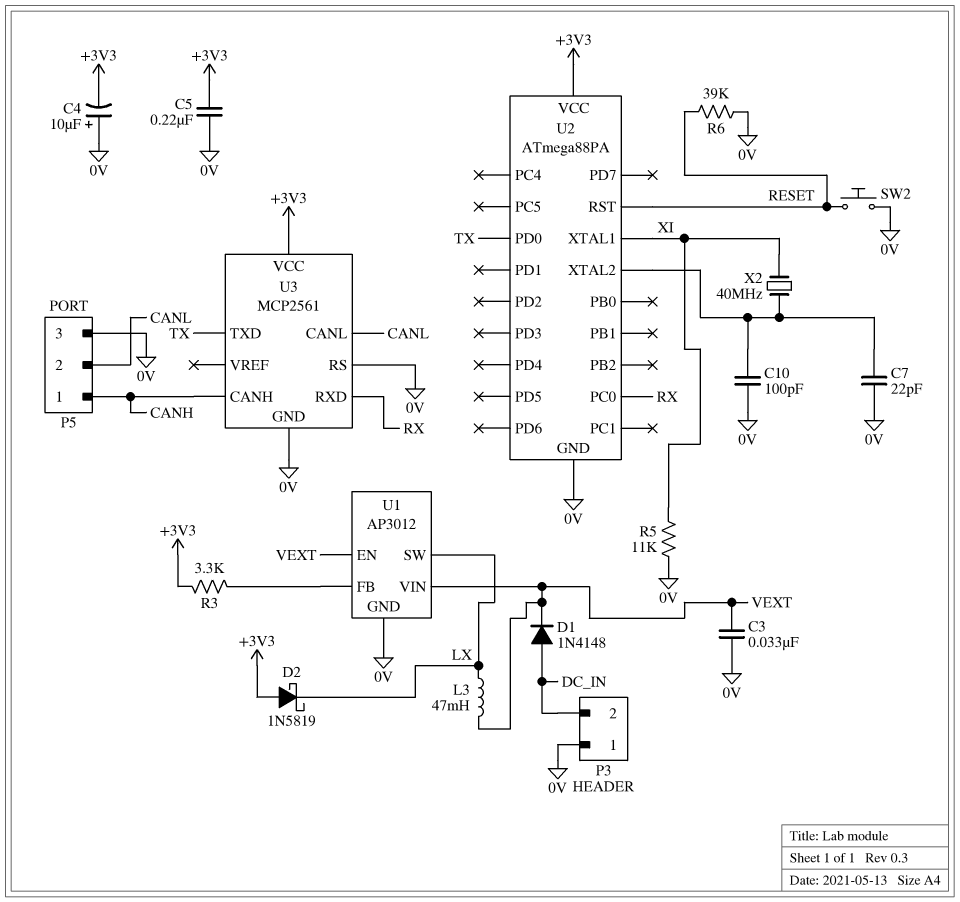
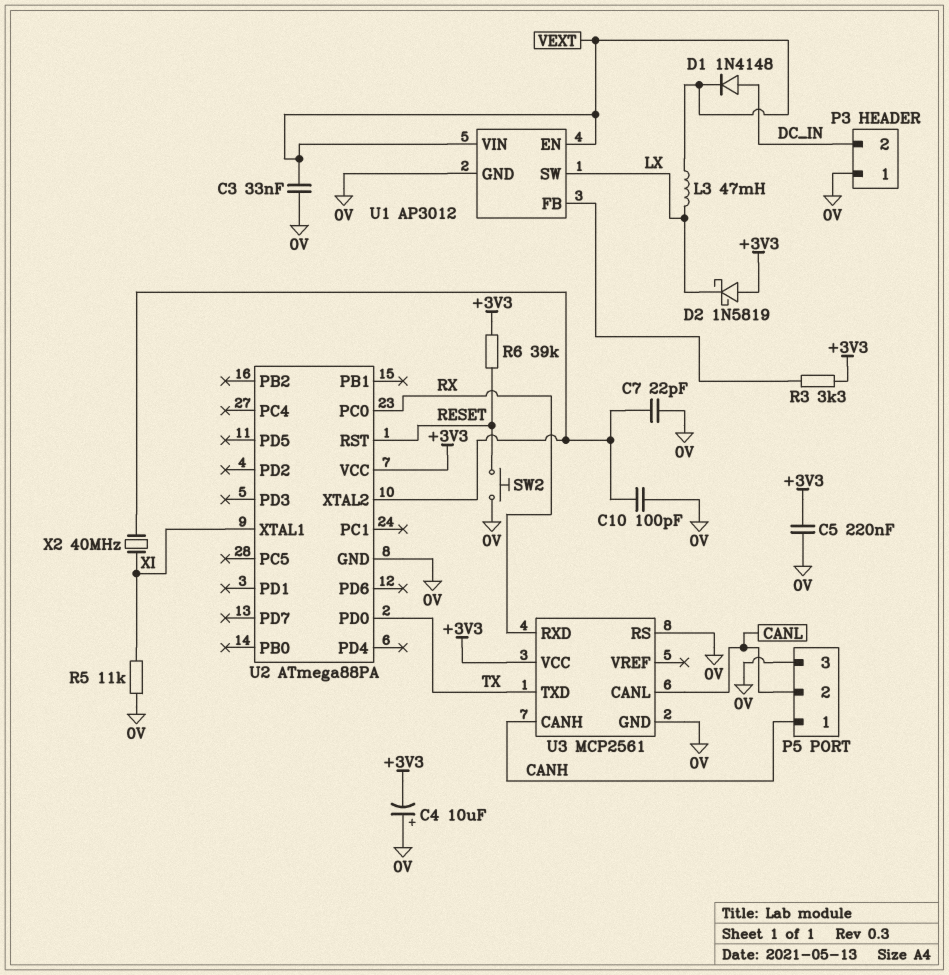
R6: 39k (0V, RESET) -> 39k (+3V3, RESET)

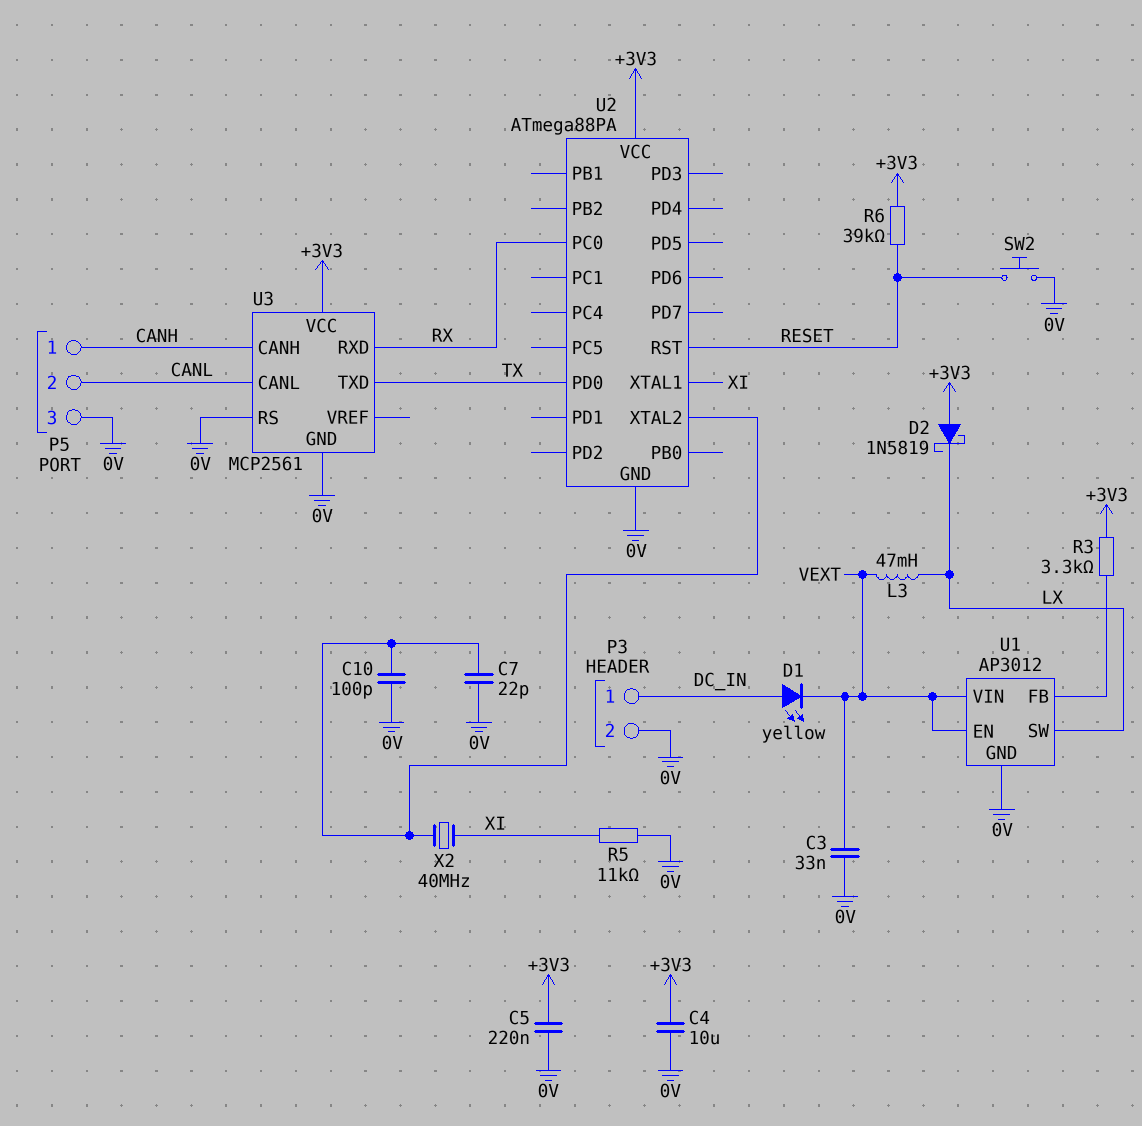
C4: 10uF (plus 0V, minus +3V3) -> 10uF (+3V3, 0V)
D1: diode 1N4148 (A DC_IN, K VEXT) -> LED yellow (A DC_IN, K VEXT)
P3 pin 1: 0V -> DC_IN
P3 pin 2: DC_IN -> 0V

